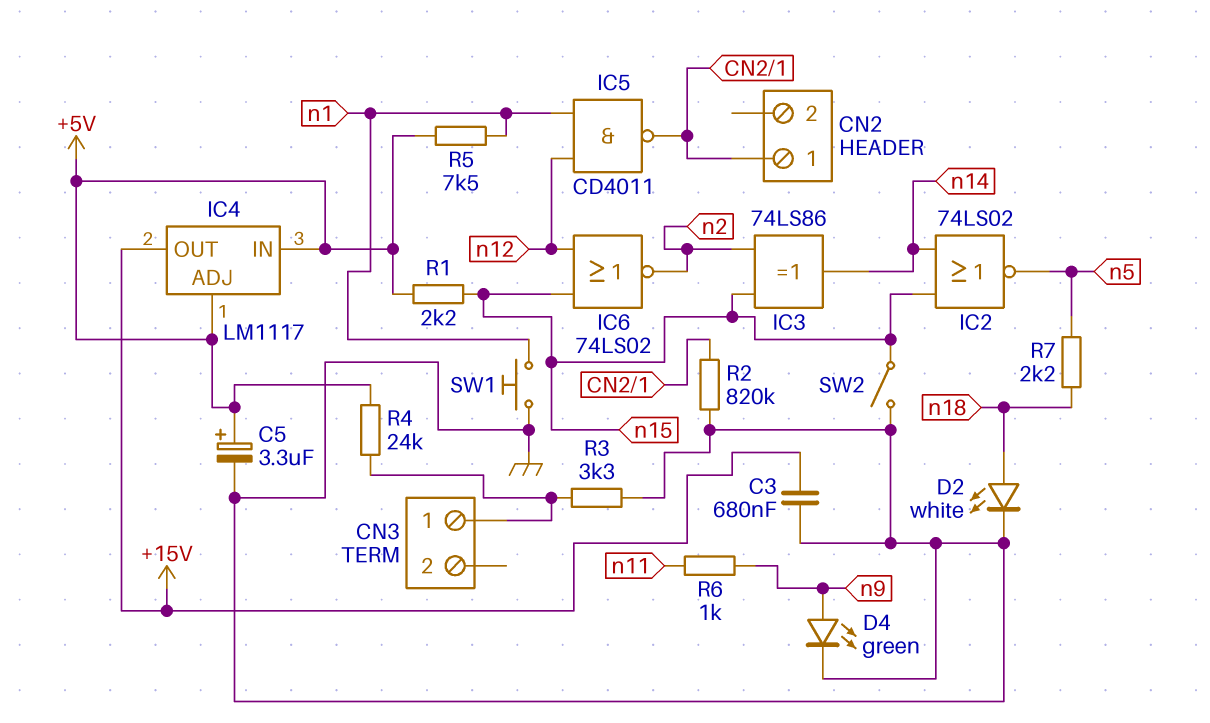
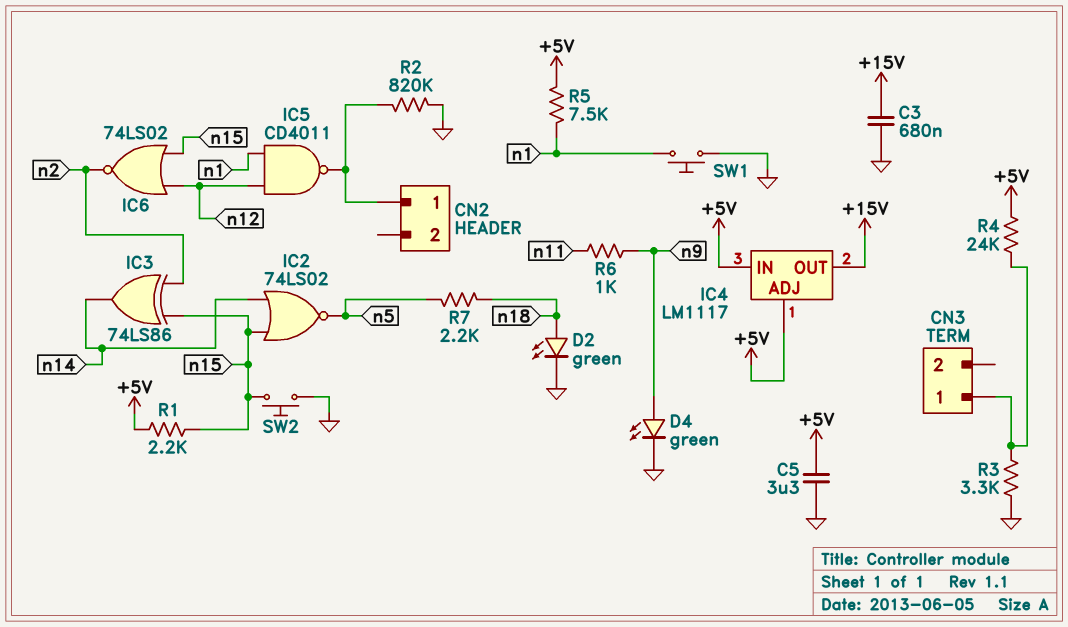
C5: 3.3uF (plus +5V, minus GND) -> 3.3uF (+5V, GND)
D2: LED white (A n18, K GND) -> LED green (A n18, K GND)
SW2: switch (GND, n15) -> button (GND, n15)

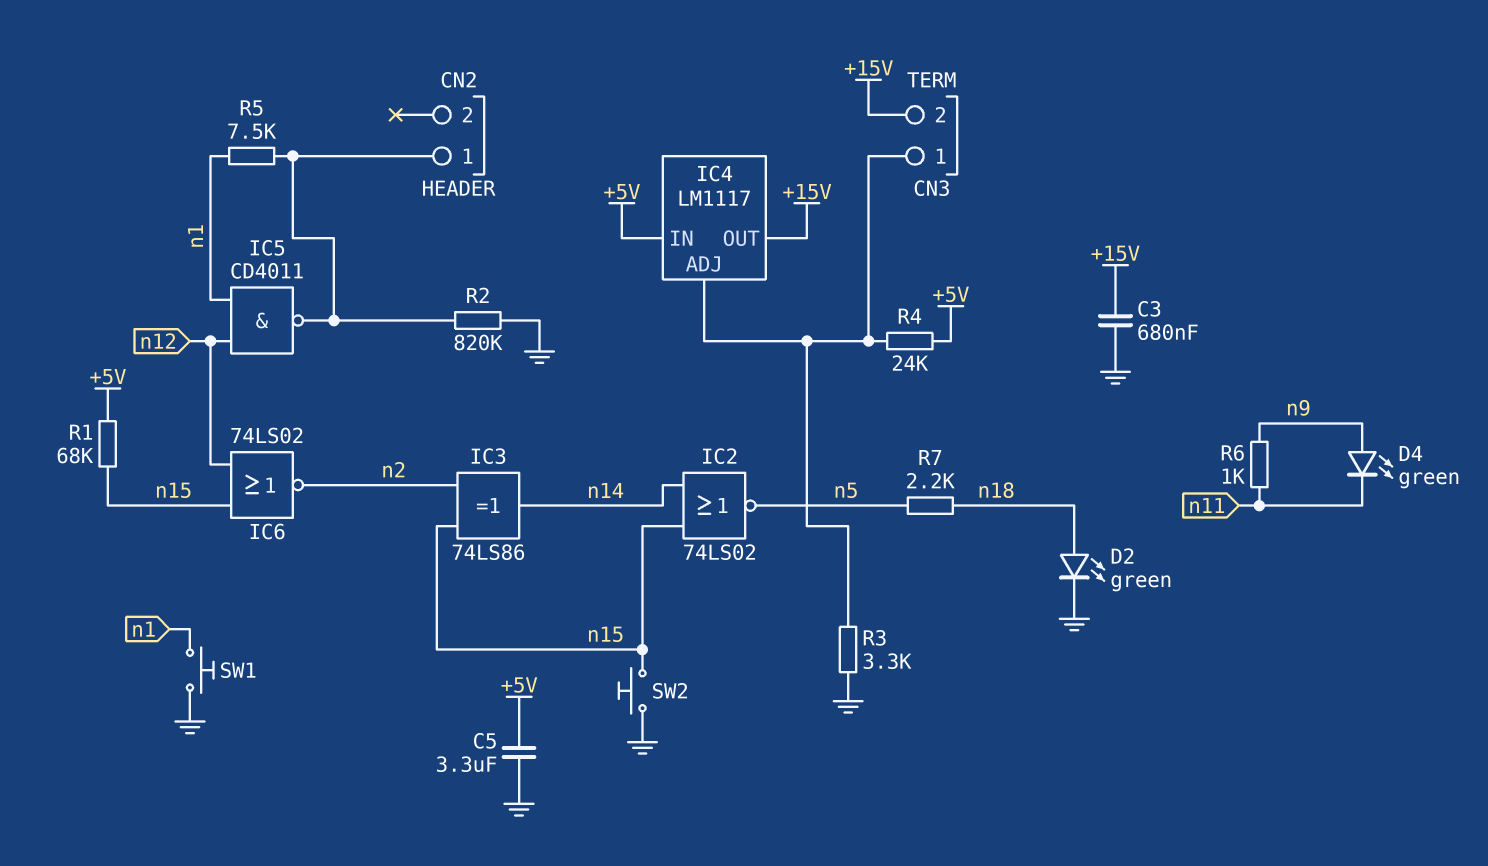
CN3 pin 2: none -> +15V
D4: LED green (A n9, K GND) -> LED green (A n9, K n11)
IC4 pin ADJ: +5V -> CN3/1
R1: 2.2k (+5V, n15) -> 68k (+5V, n15)
R5: 7.5k (+5V, n1) -> 7.5k (CN2/1, n1)

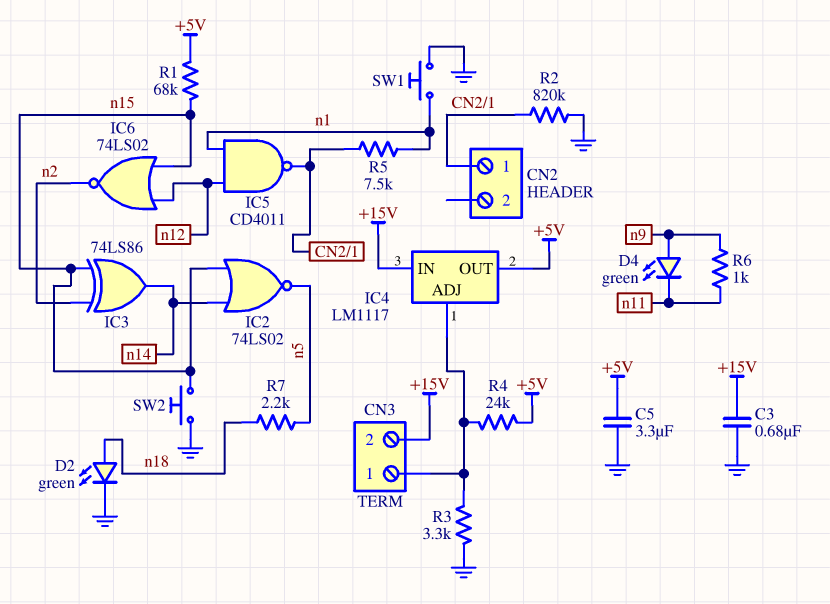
IC4 pin IN: +5V -> +15V
IC4 pin OUT: +15V -> +5V

